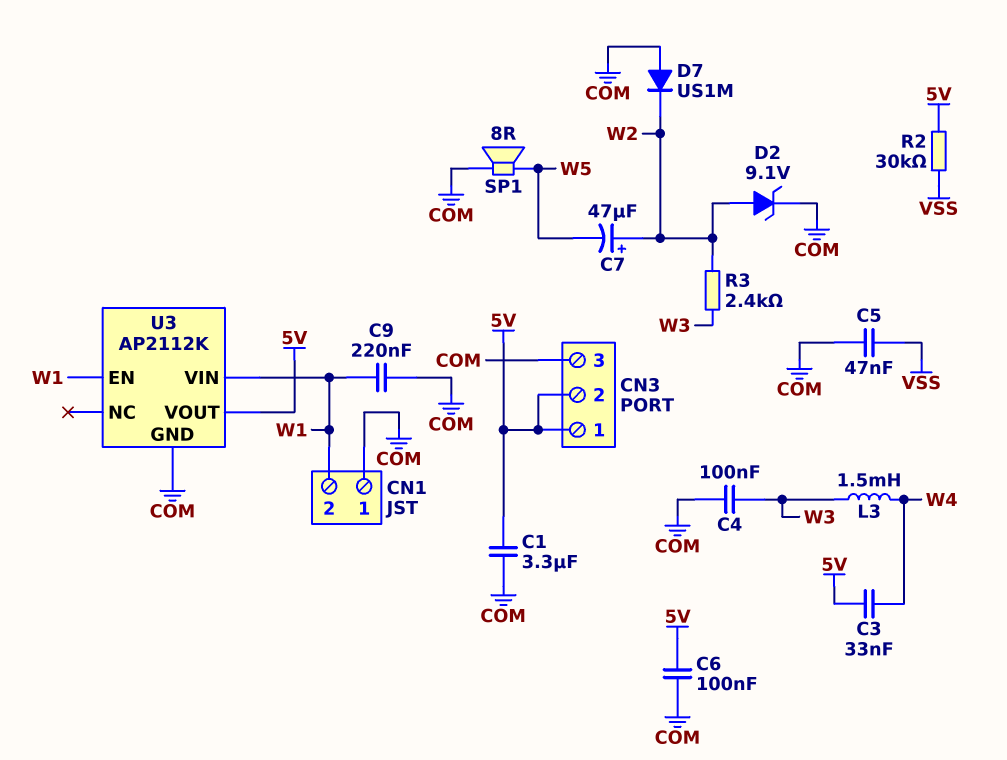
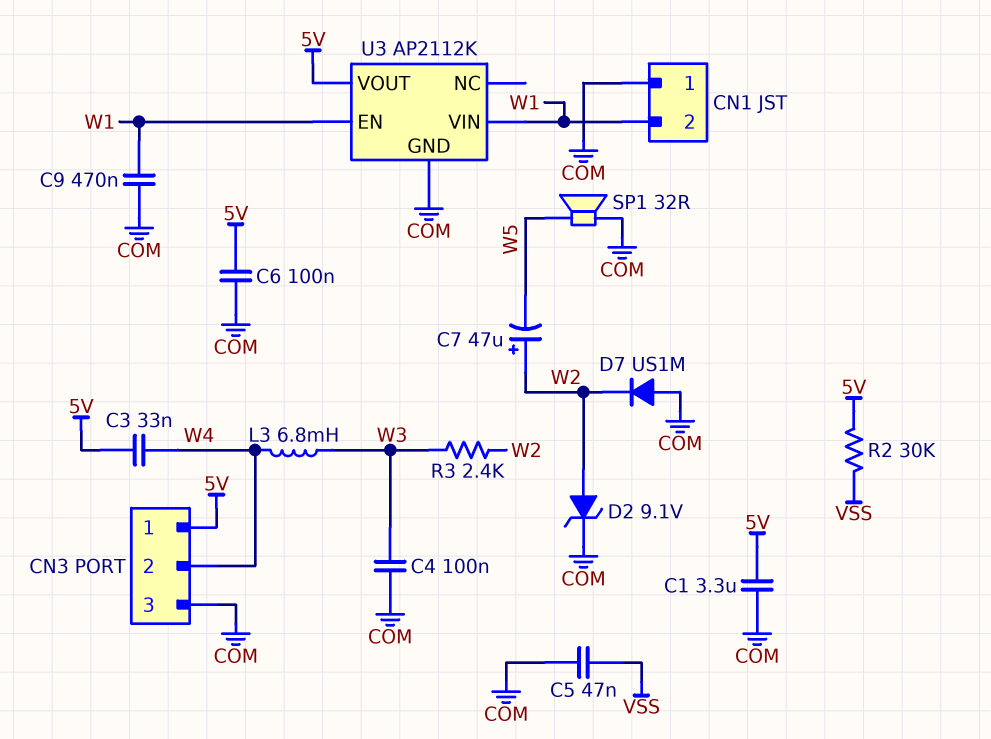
C9: 220nF (COM, W1) -> 470nF (COM, W1)
CN3 pin 2: 5V -> W4
L3: 1.5mH (W3, W4) -> 6.8mH (W3, W4)
SP1: speaker 8R (COM, W5) -> speaker 32R (COM, W5)

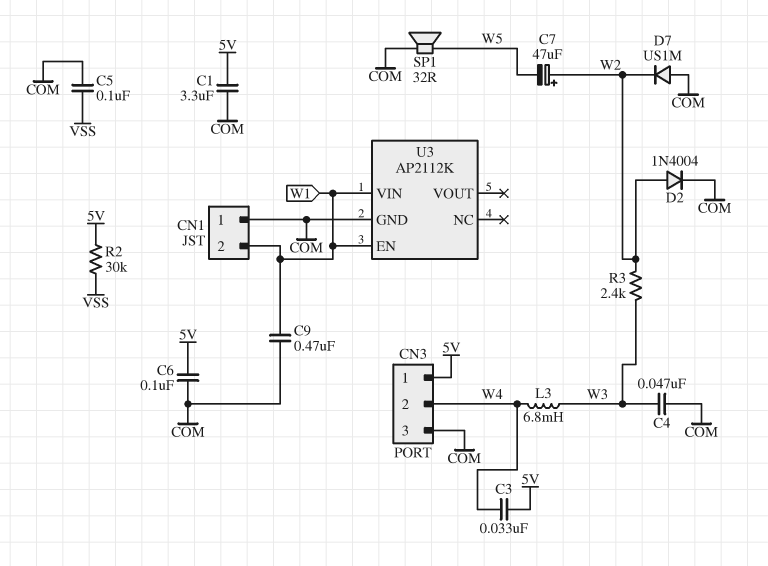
C4: 100nF (COM, W3) -> 47nF (COM, W3)
C5: 47nF (COM, VSS) -> 100nF (COM, VSS)
D2: zener 9.1V (A W2, K COM) -> diode 1N4004 (A W2, K COM)
U3 pin VOUT: 5V -> none

